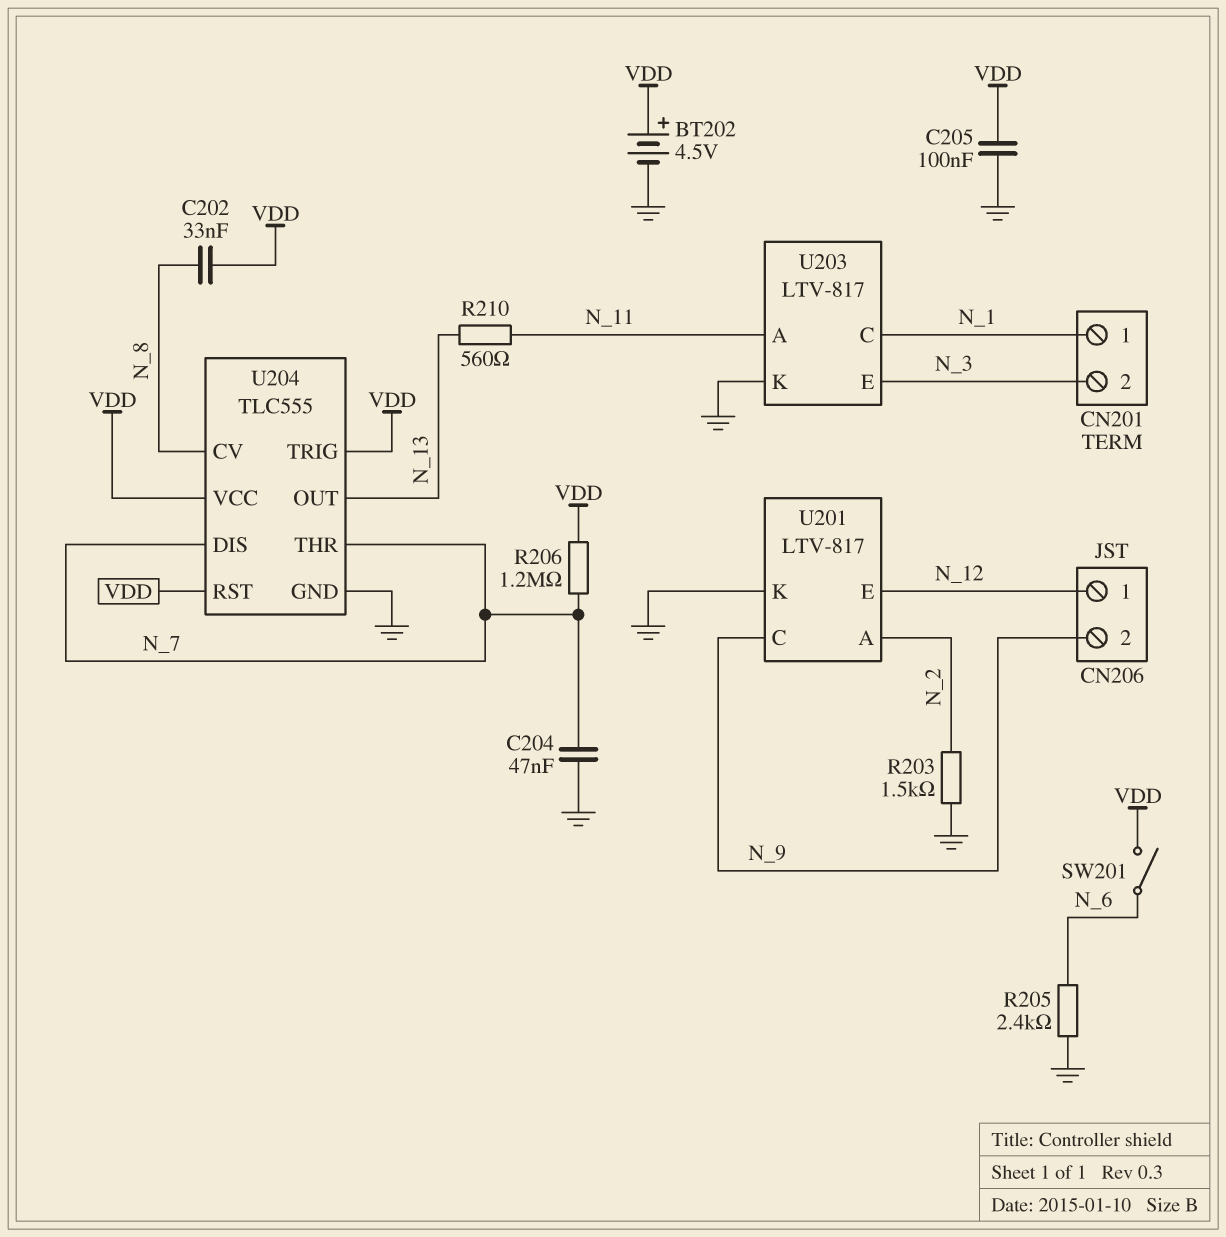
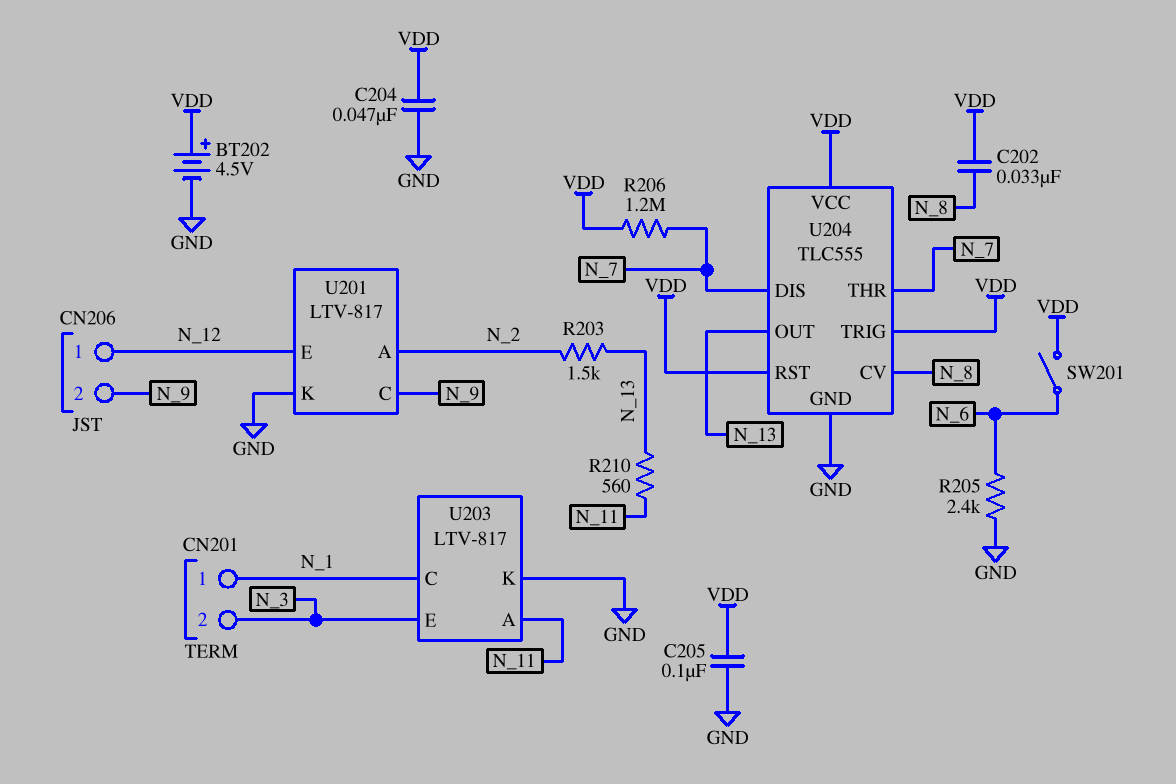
C204: 47nF (GND, N_7) -> 47nF (GND, VDD)
R203: 1.5k (GND, N_2) -> 1.5k (N_2, N_13)

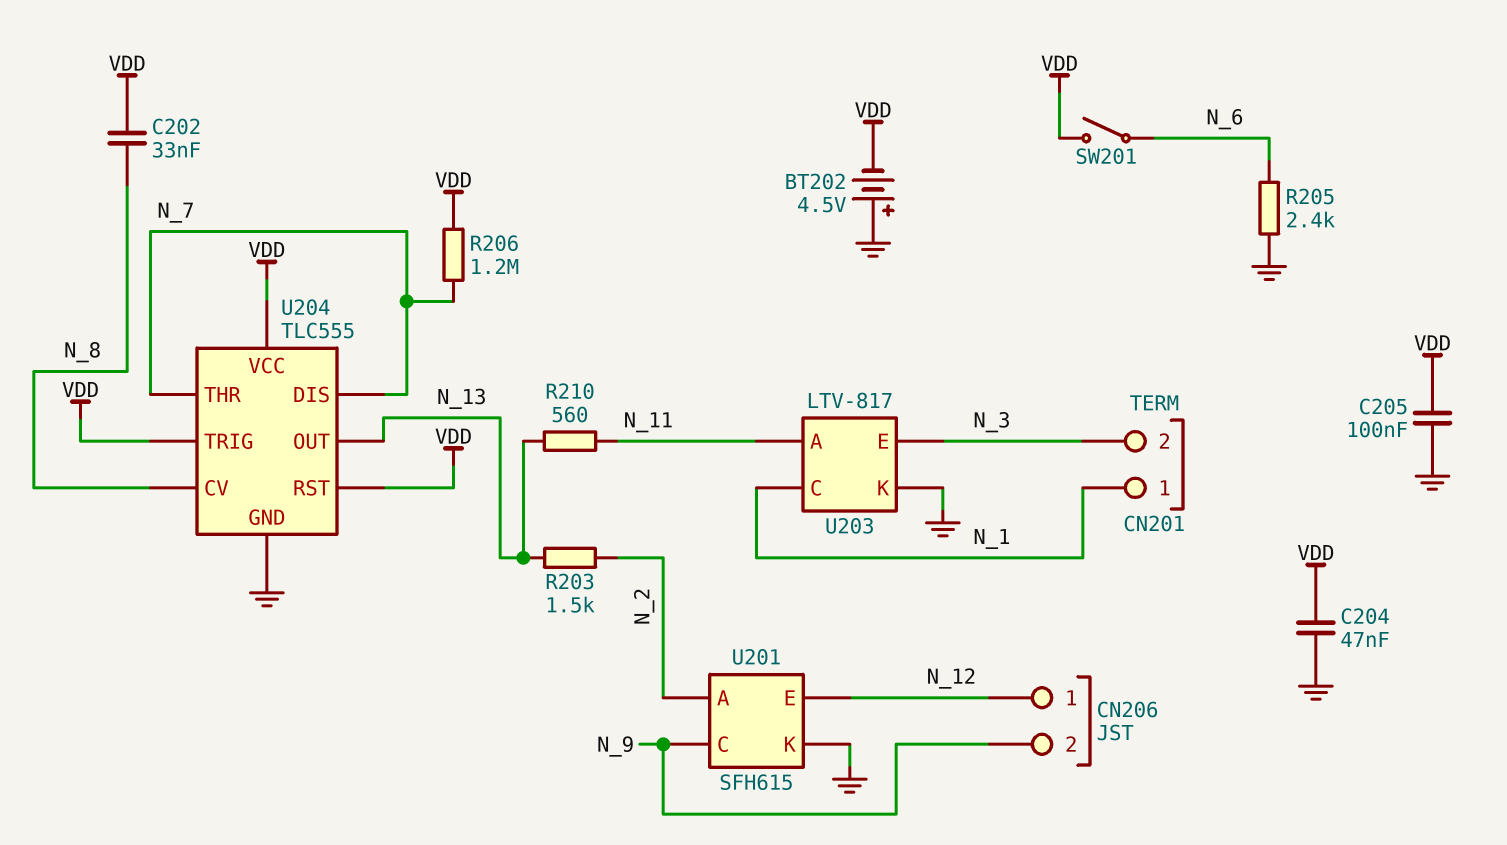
BT202: 4.5V (plus VDD, minus GND) -> 4.5V (plus GND, minus VDD)
U201: LTV-817 -> SFH615

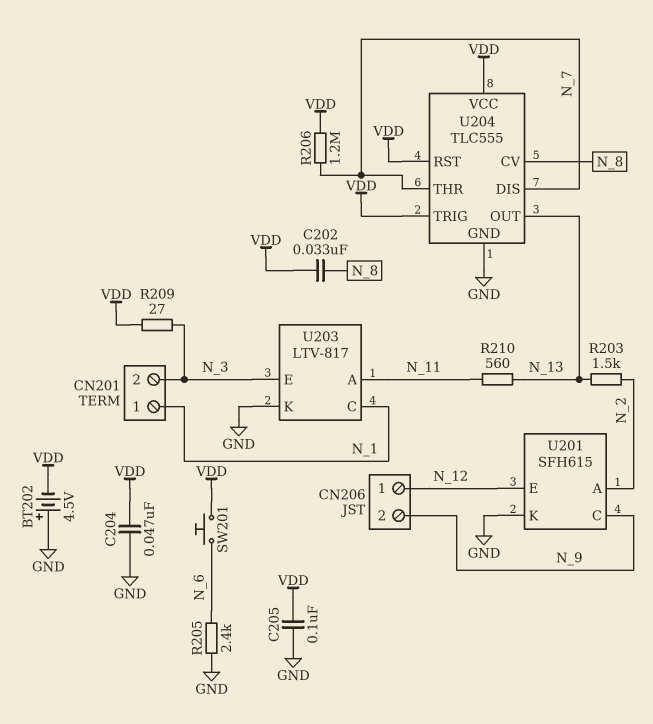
R209: none -> 27 (N_3, VDD)
SW201: switch (N_6, VDD) -> button (N_6, VDD)

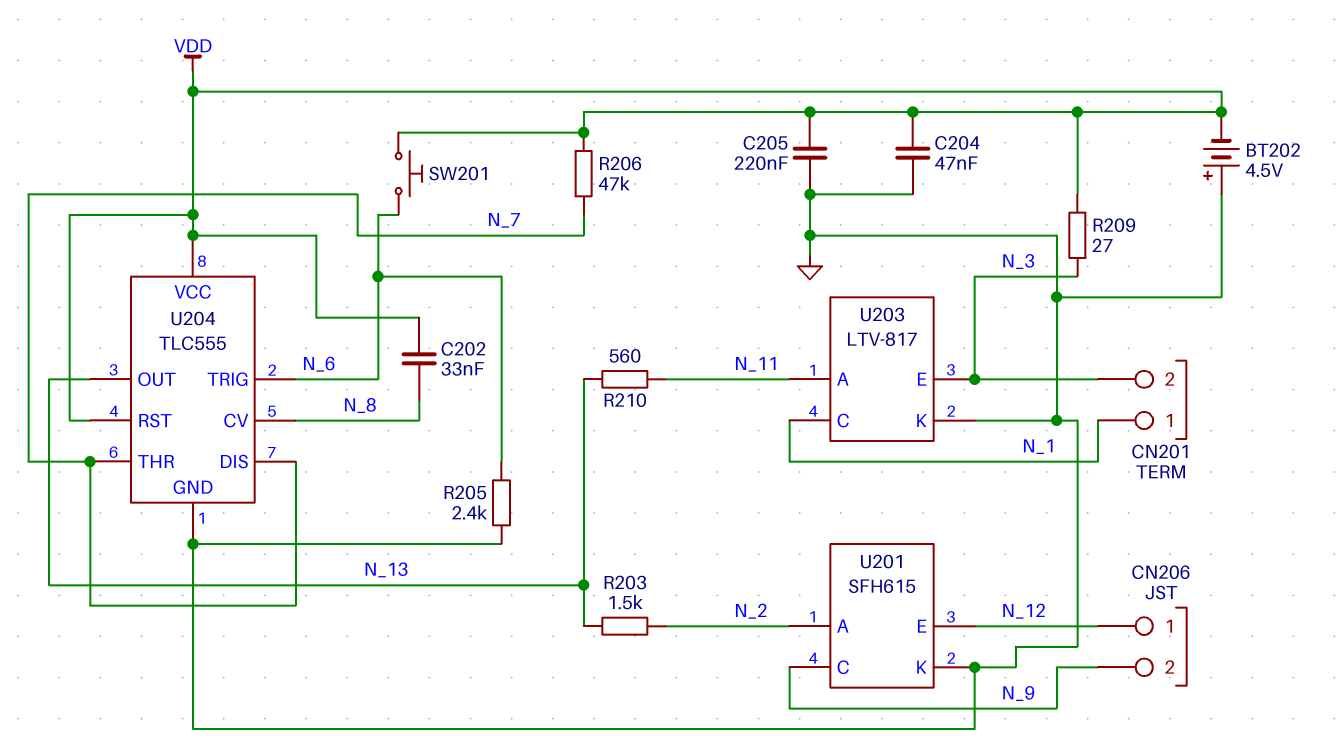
C205: 100nF (GND, VDD) -> 220nF (GND, VDD)
R206: 1.2M (N_7, VDD) -> 47k (N_7, VDD)
U204 pin TRIG: VDD -> N_6

